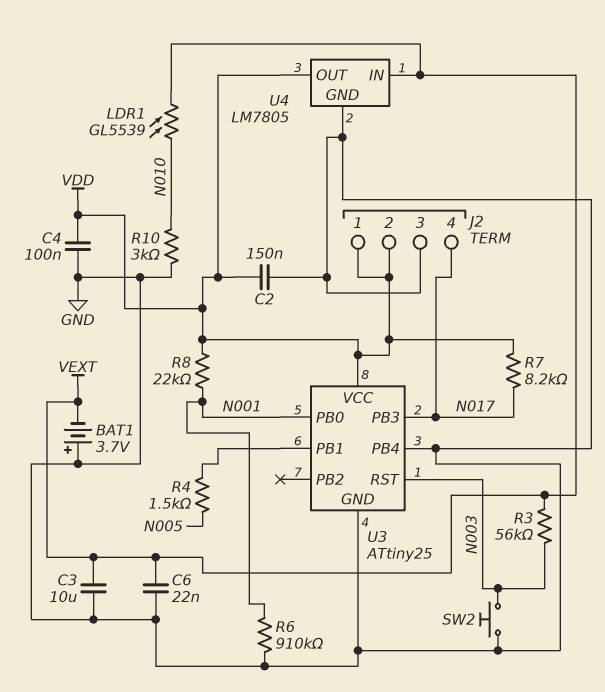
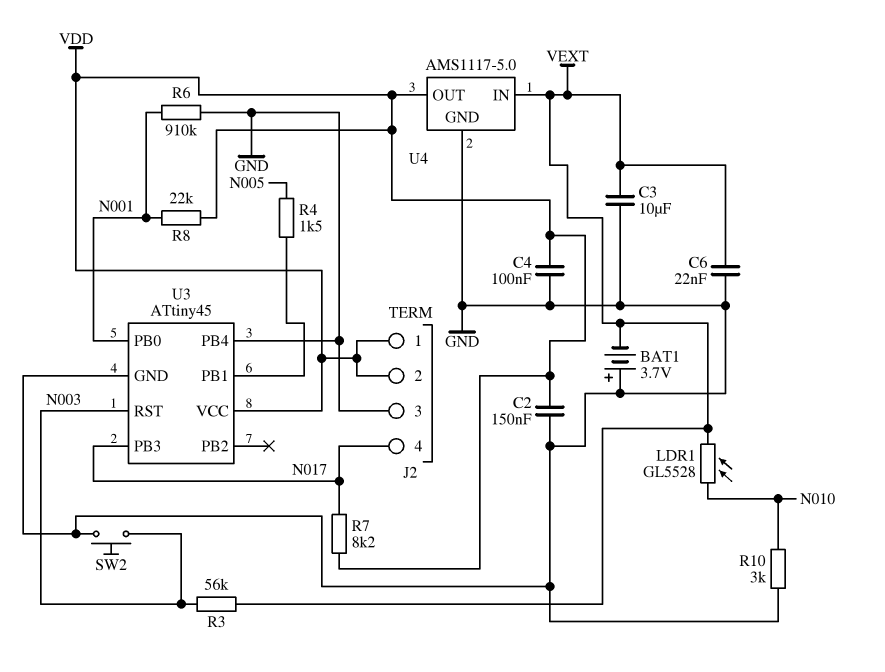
LDR1: GL5539 (N010, VEXT) -> GL5528 (N010, VEXT)
U3: ATtiny25 -> ATtiny45
U4: LM7805 -> AMS1117-5.0

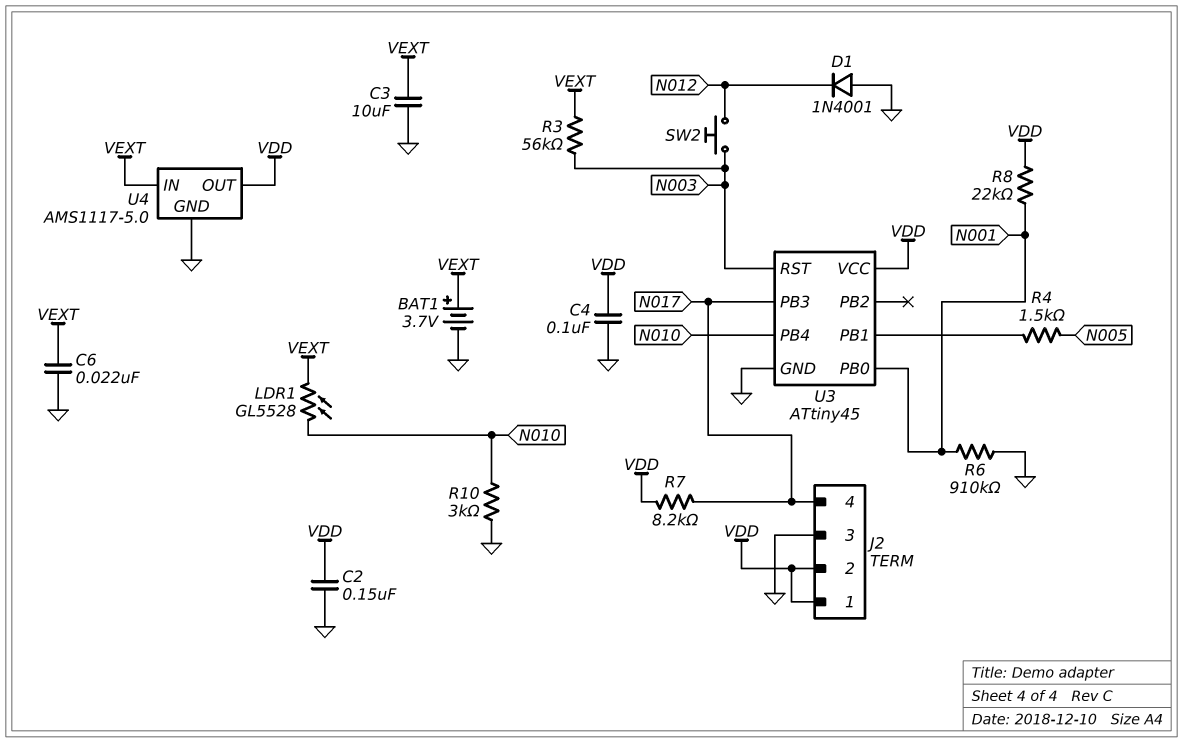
BAT1: 3.7V (plus GND, minus VEXT) -> 3.7V (plus VEXT, minus GND)
D1: none -> diode 1N4001 (A GND, K N012)
SW2: button (GND, N003) -> button (N003, N012)
U3 pin PB4: GND -> N010

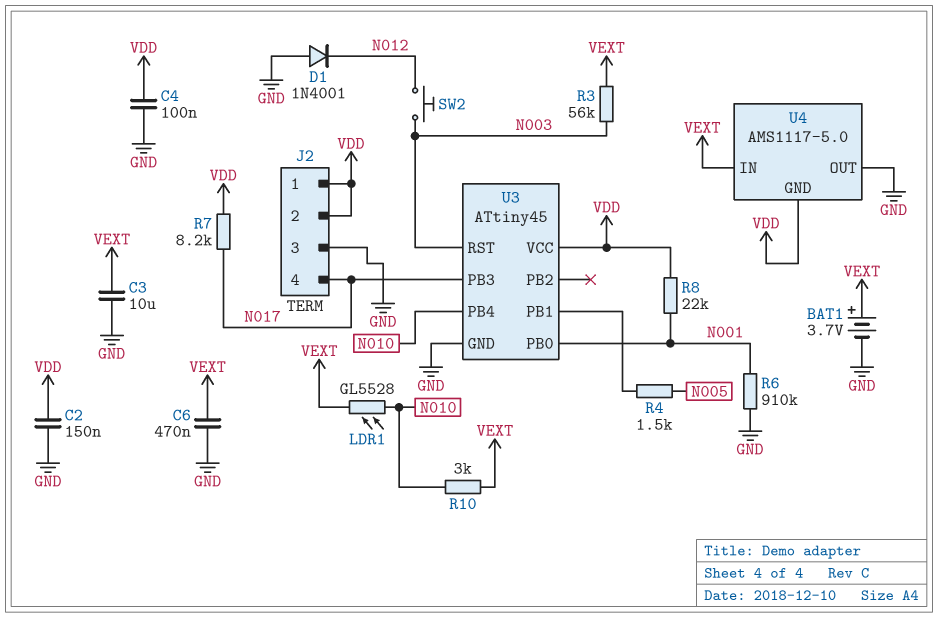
C6: 22nF (GND, VEXT) -> 470nF (GND, VEXT)
R10: 3k (GND, N010) -> 3k (N010, VEXT)
U4 pin GND: GND -> VDD
U4 pin OUT: VDD -> GND

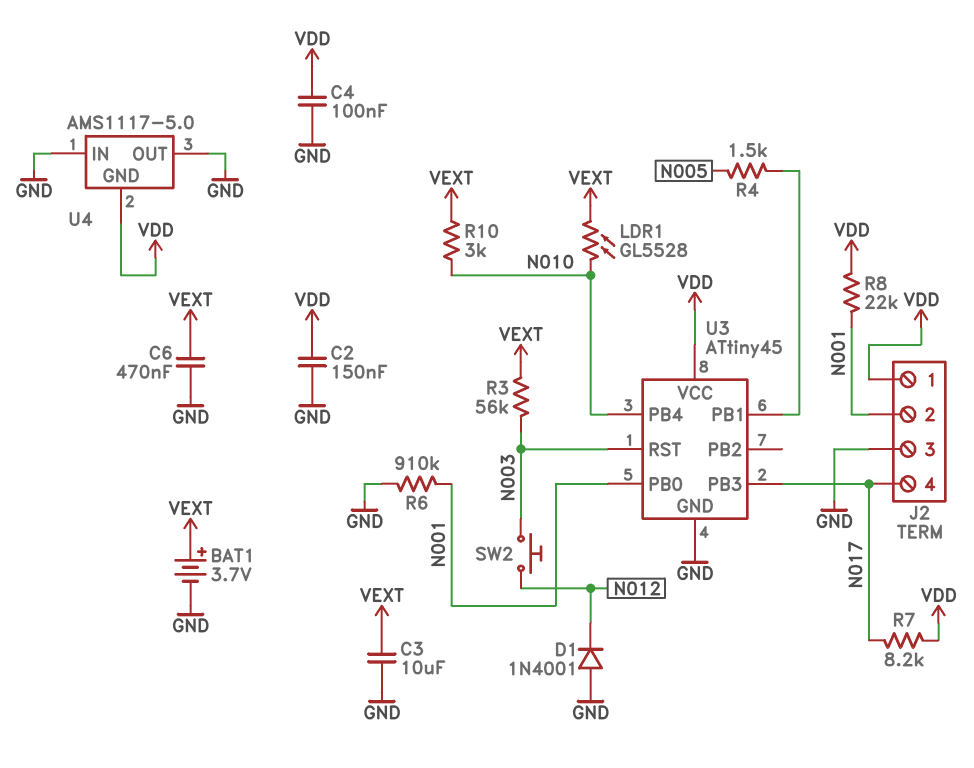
J2 pin 2: VDD -> N001
U4 pin IN: VEXT -> GND

